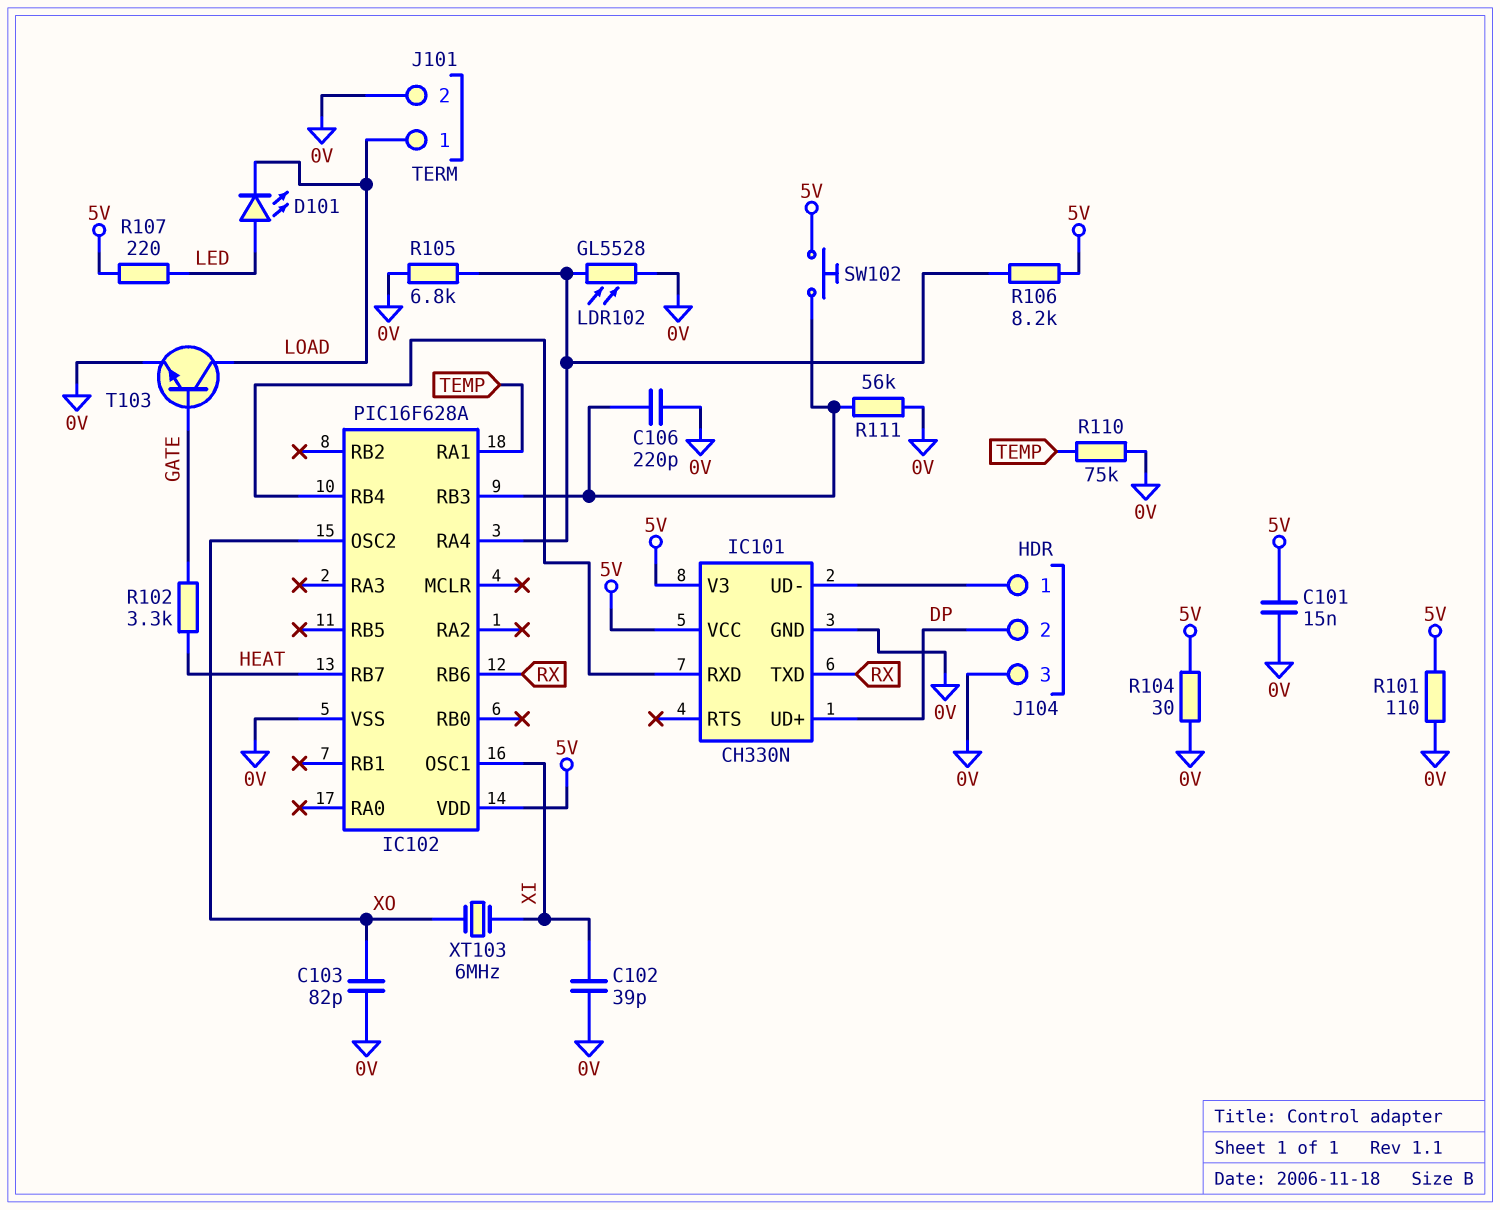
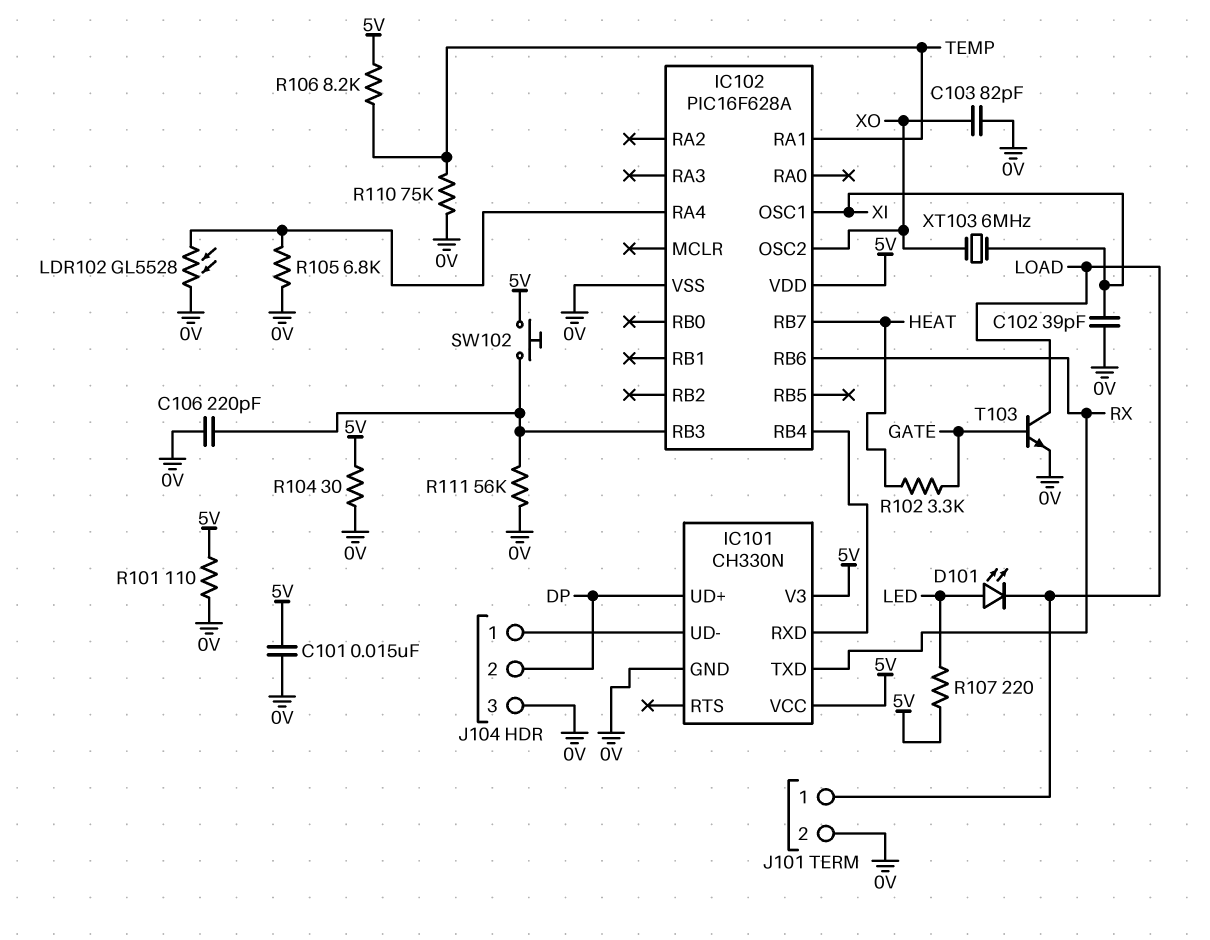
R106: 8.2k (5V, IC102/RA4) -> 8.2k (5V, TEMP)

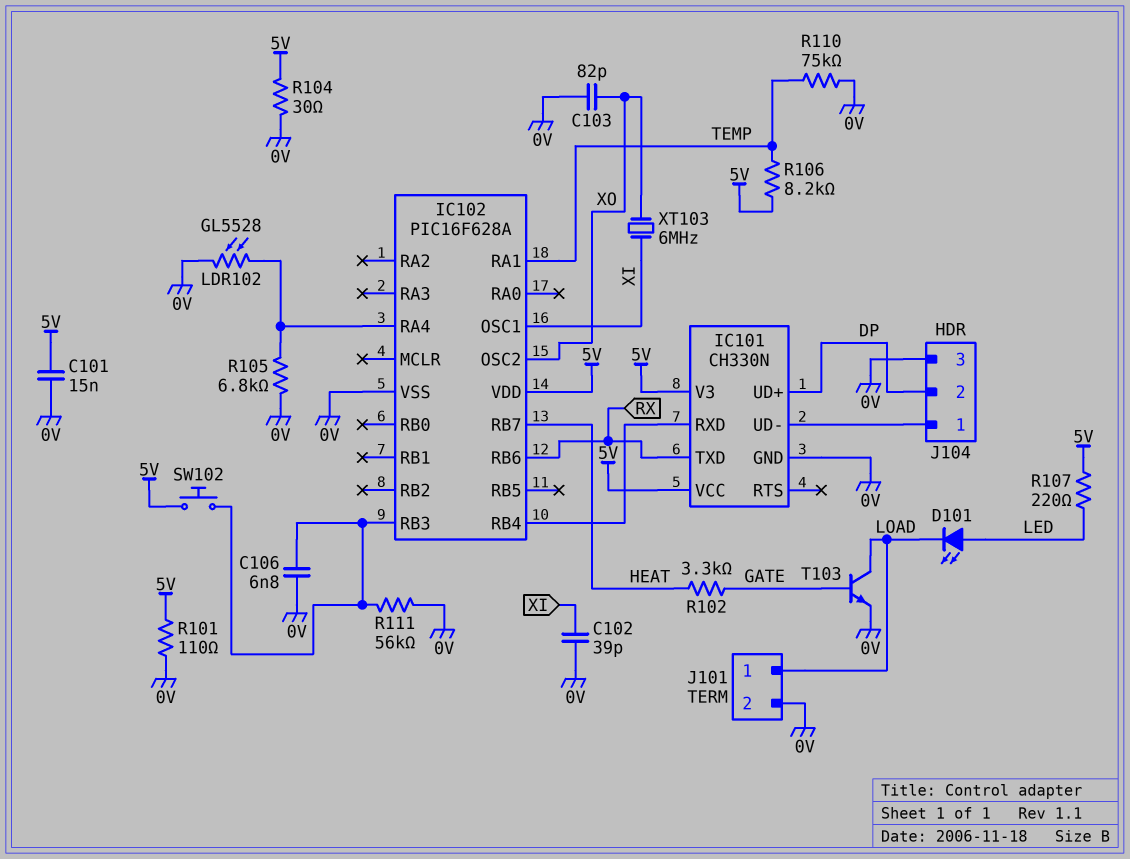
C106: 220pF (0V, IC102/RB3) -> 6.8nF (0V, IC102/RB3)

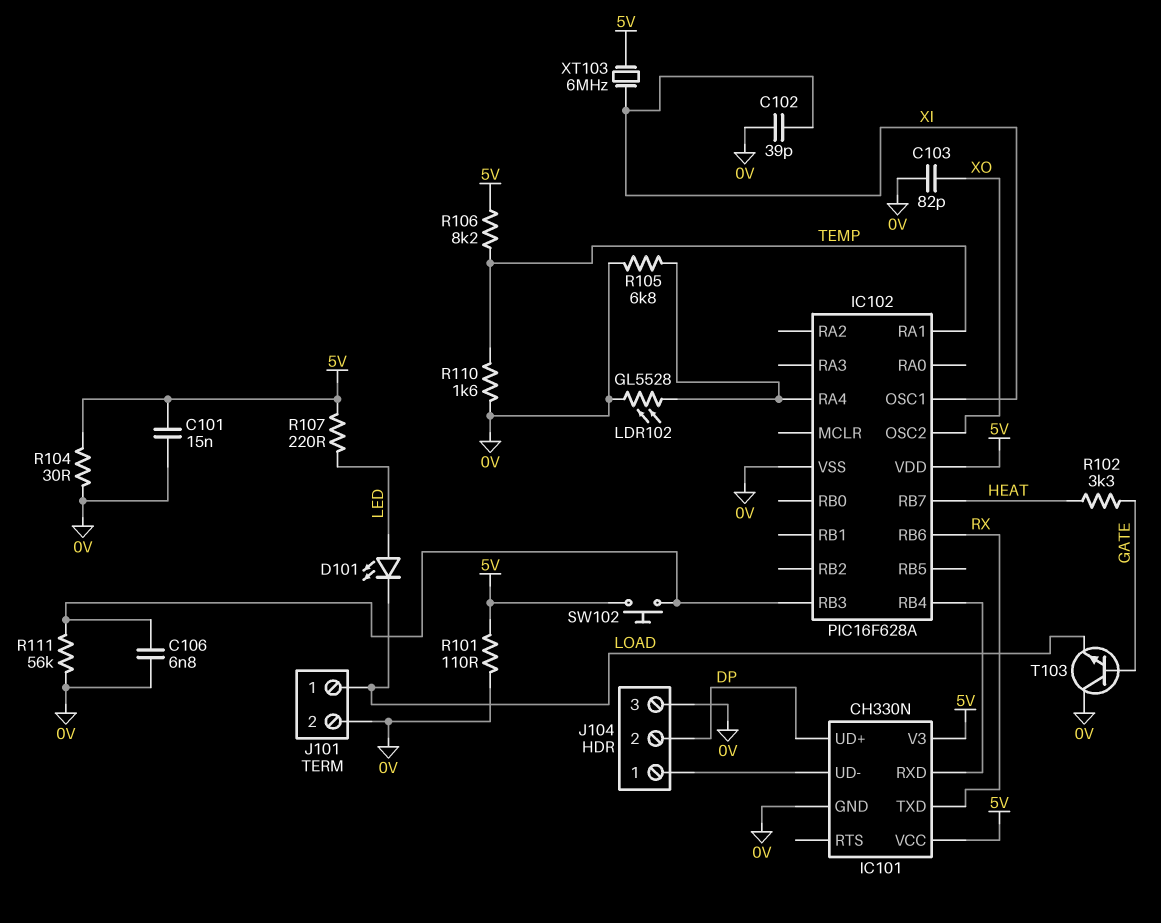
R110: 75k (0V, TEMP) -> 1.6k (0V, TEMP)
T103: NPN (B GATE, C LOAD, E 0V) -> NPN (B GATE, C 0V, E LOAD)
XT103: 6MHz (XI, XO) -> 6MHz (5V, XI)

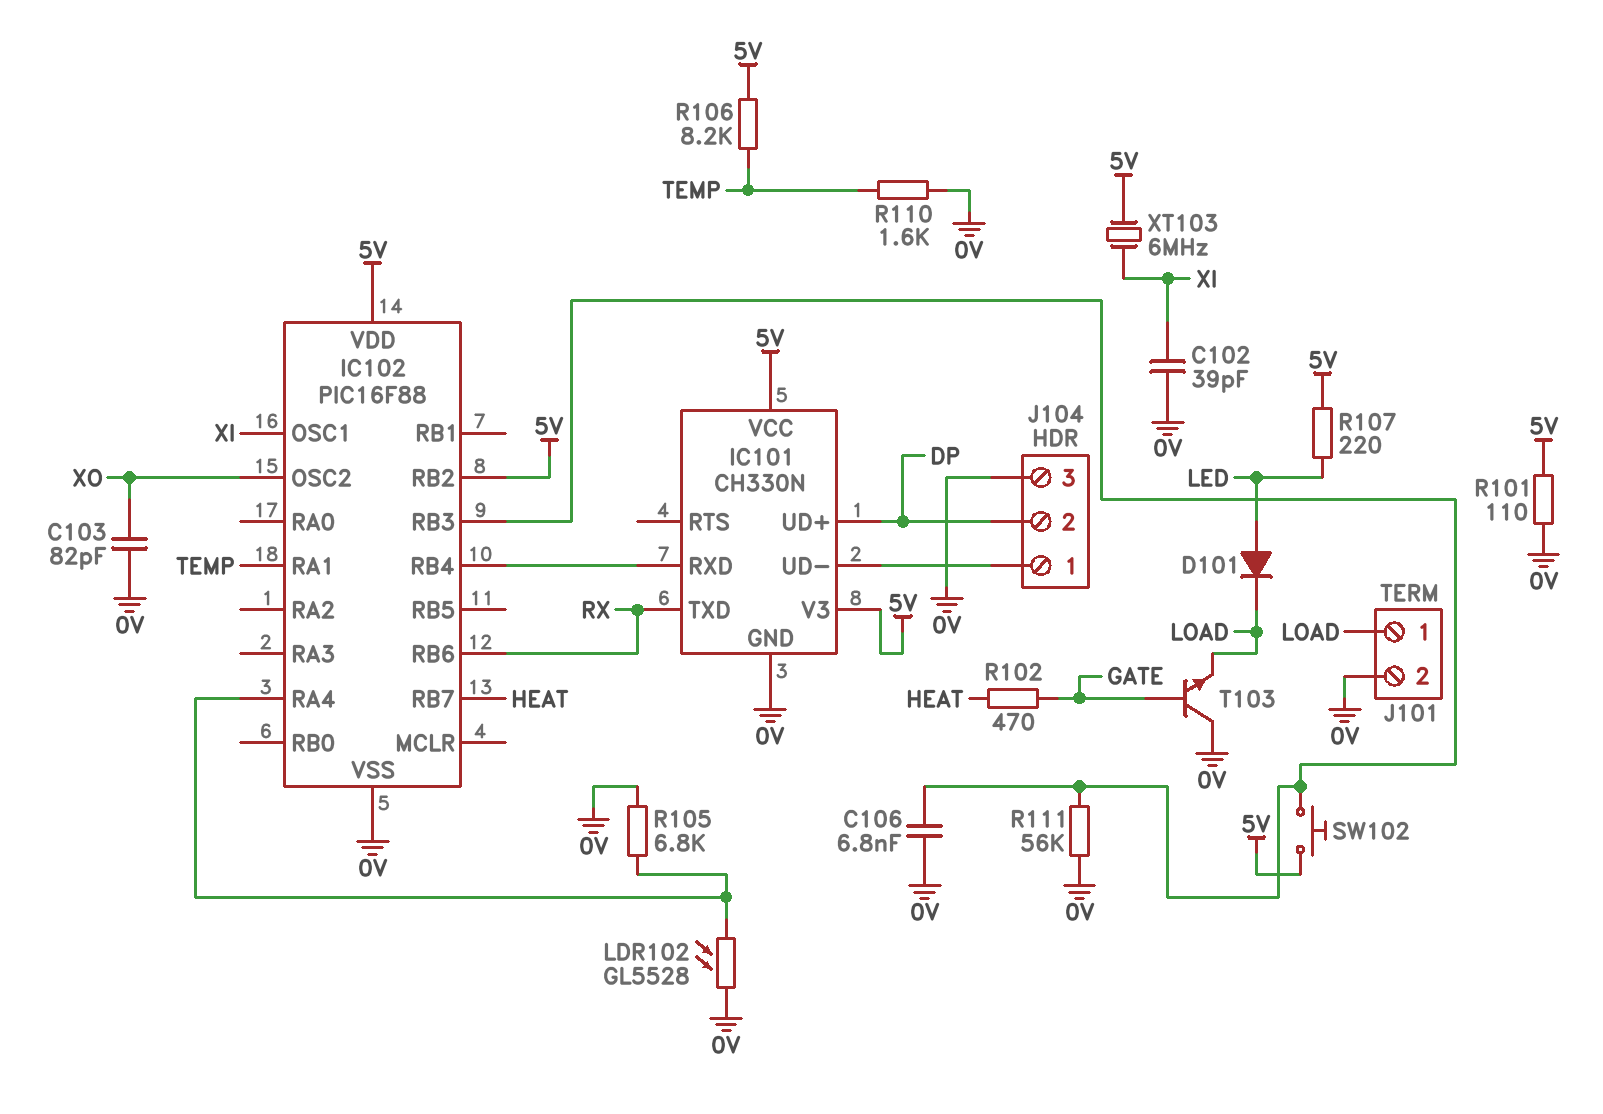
C101: 15nF (0V, 5V) -> none
D101: LED (A LED, K LOAD) -> diode (A LED, K LOAD)
IC102: PIC16F628A -> PIC16F88
IC102 pin RB2: none -> 5V
R102: 3.3k (GATE, HEAT) -> 470 (GATE, HEAT)
R104: 30 (0V, 5V) -> none

